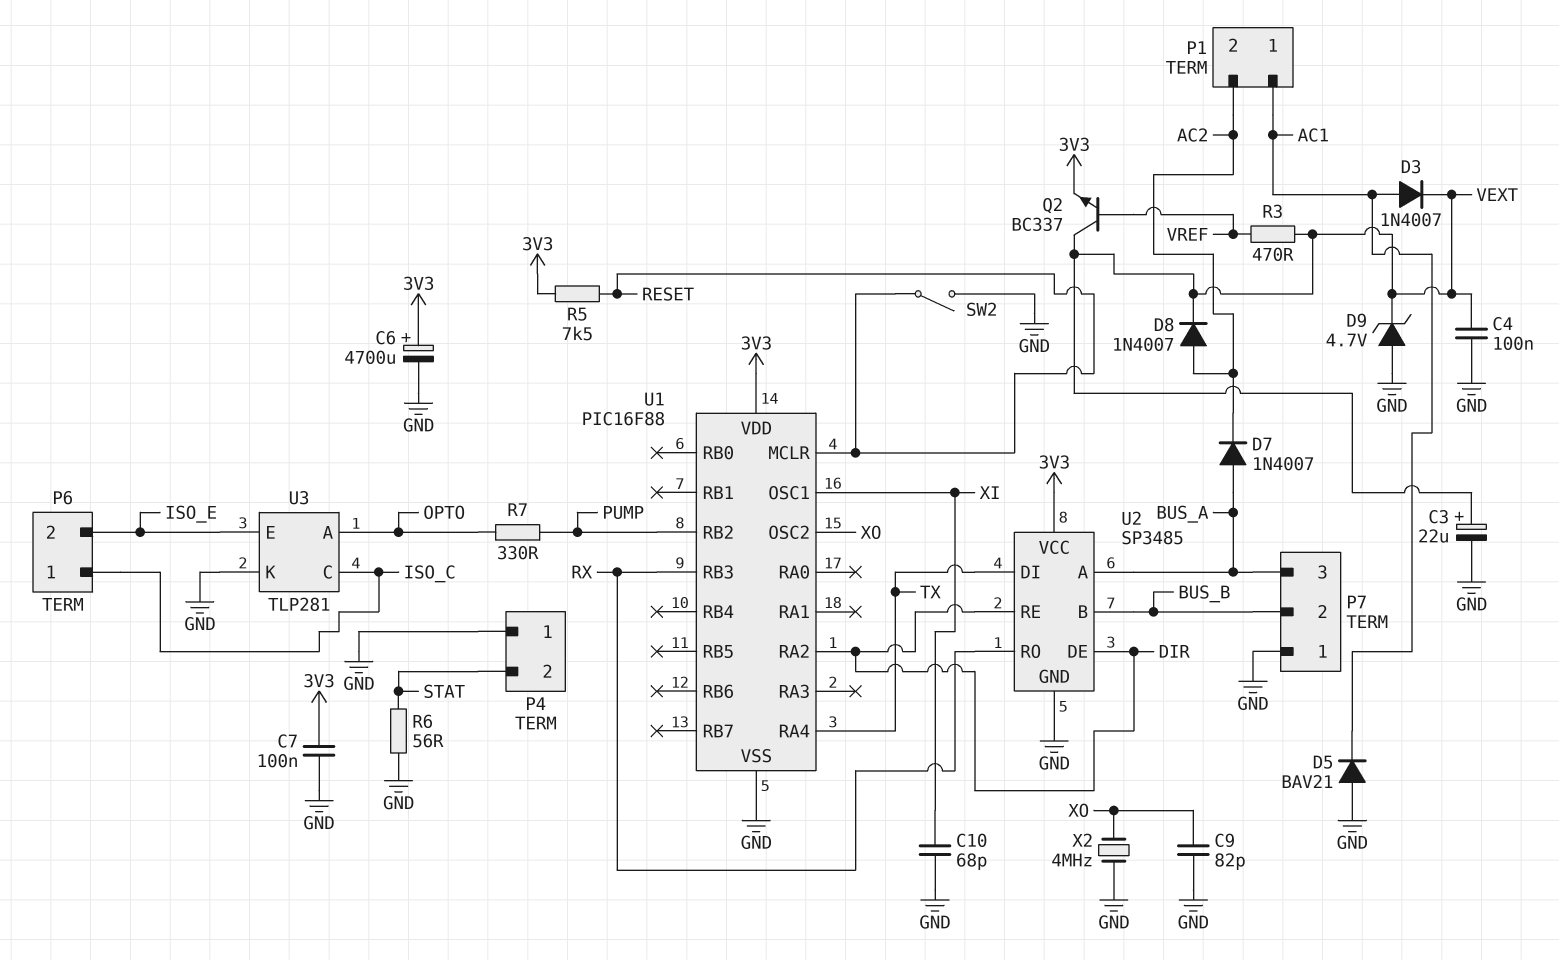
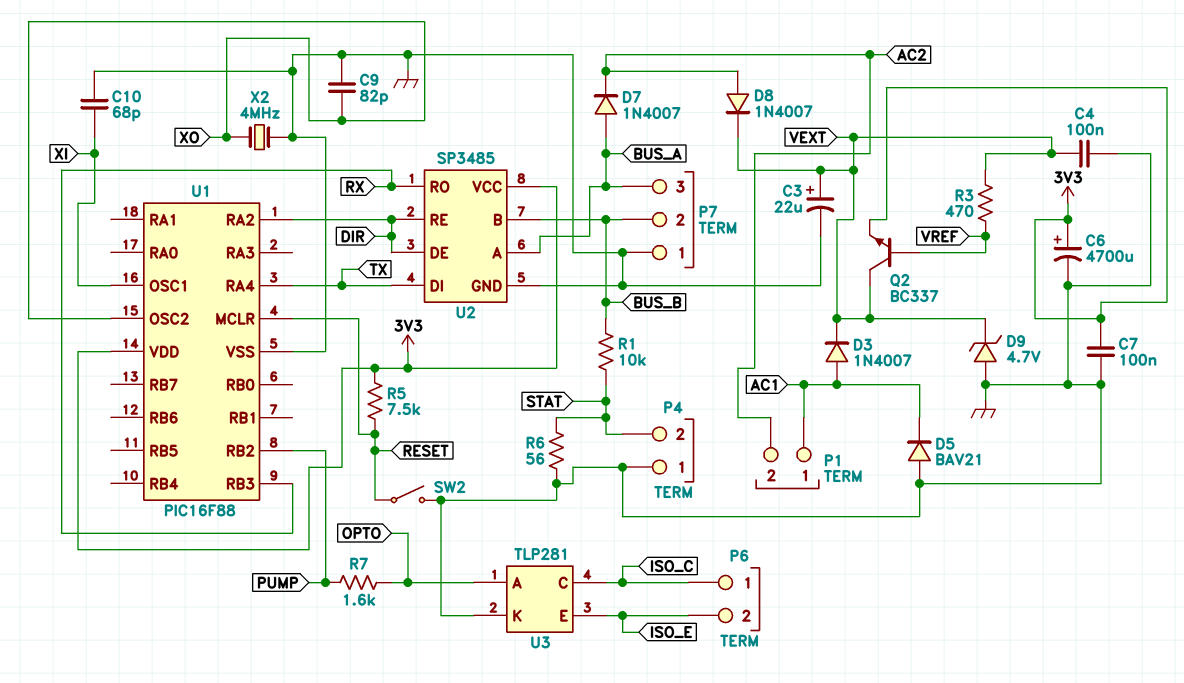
R1: none -> 10k (BUS_B, STAT)
R7: 330 (OPTO, PUMP) -> 1.6k (OPTO, PUMP)

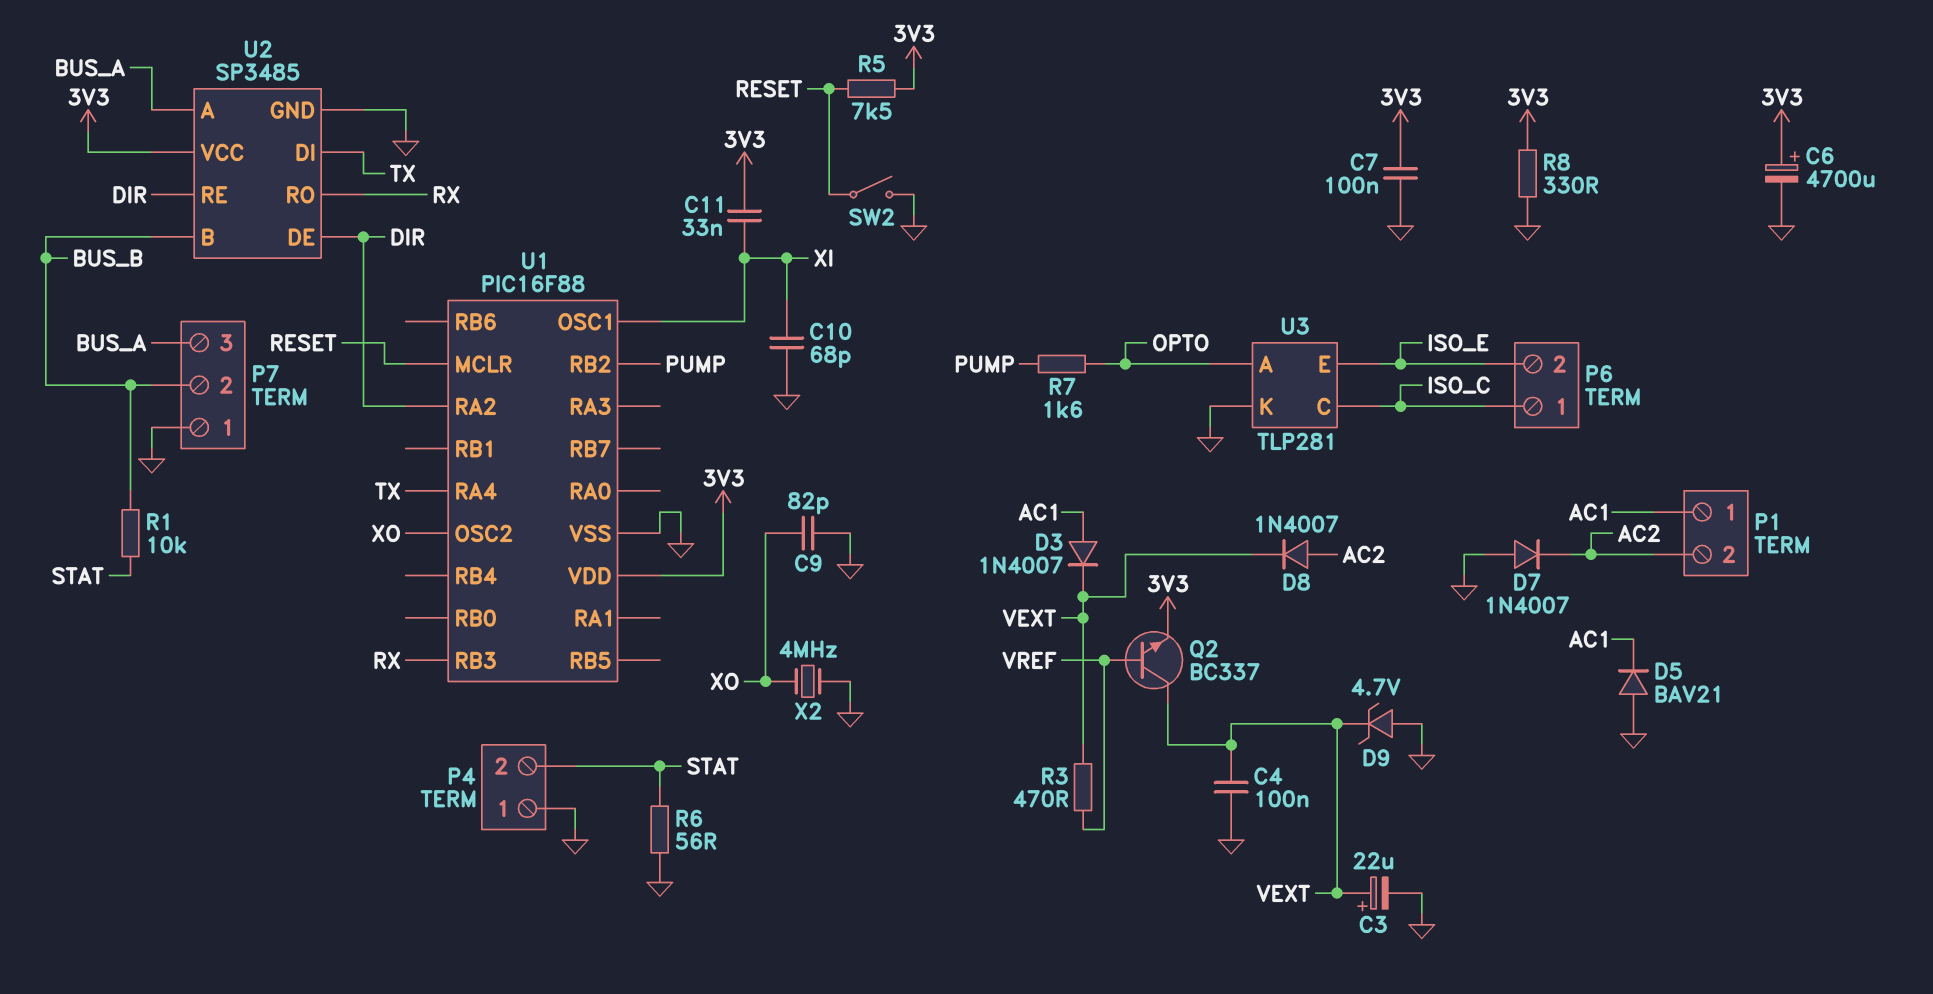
C11: none -> 33nF (3V3, XI)
D7: diode 1N4007 (A BUS_A, K AC2) -> diode 1N4007 (A GND, K AC2)
R8: none -> 330 (3V3, GND)

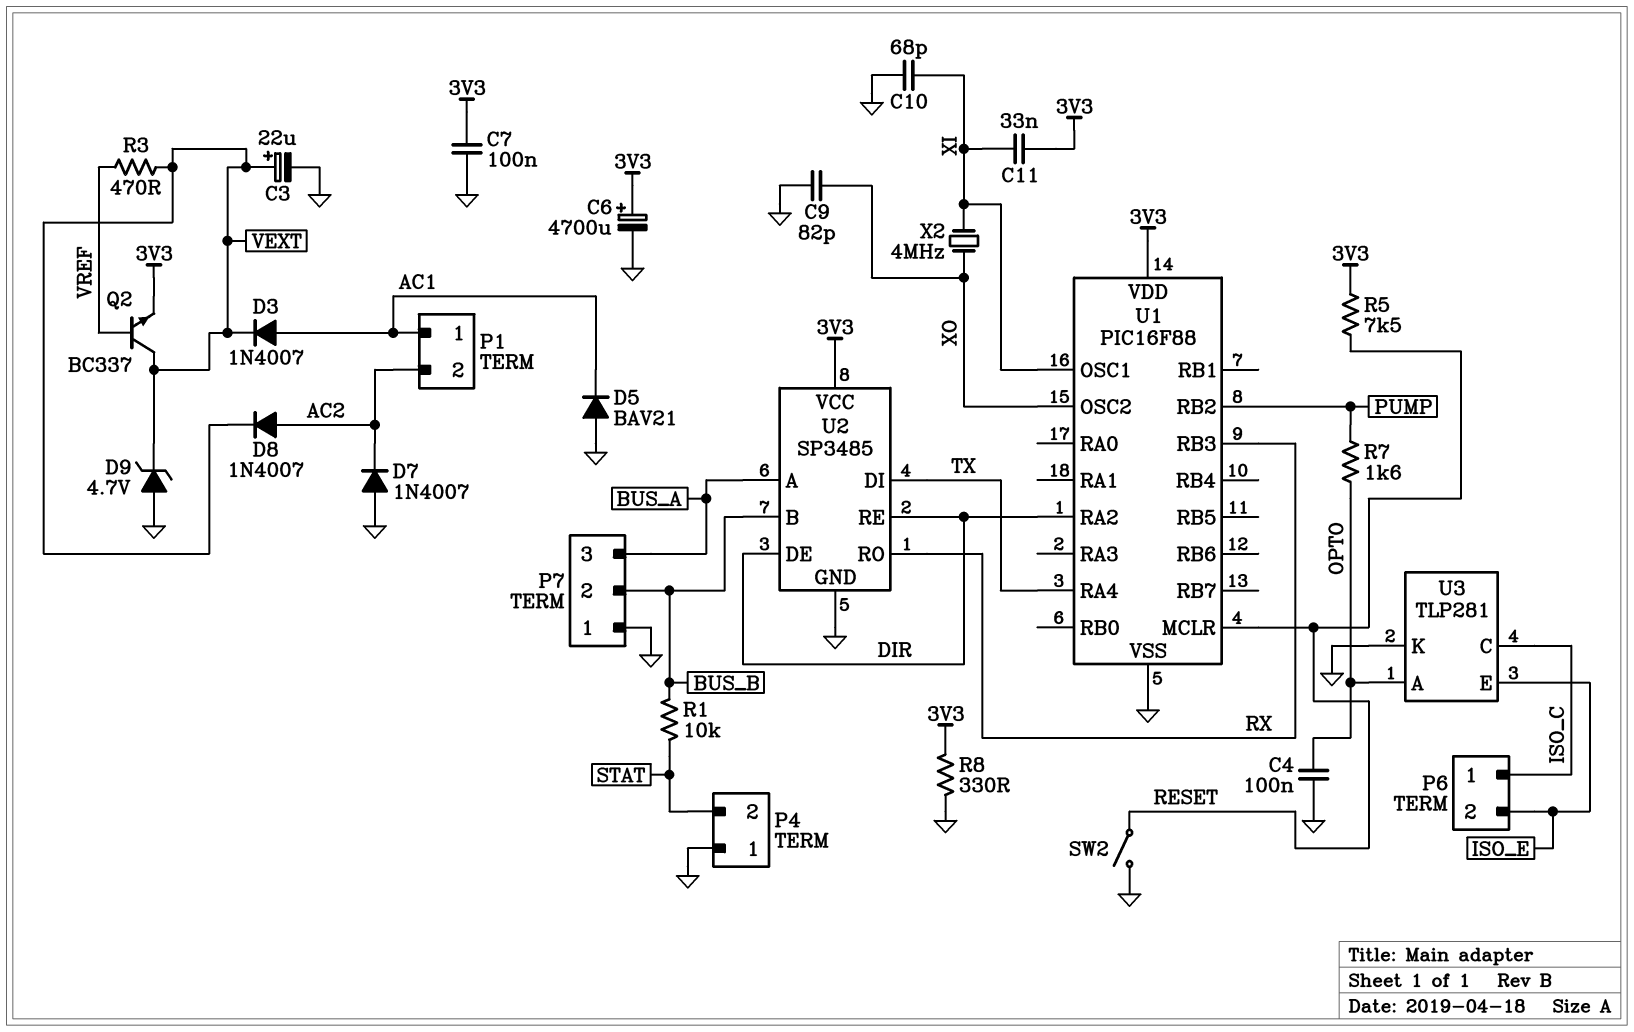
C4: 100nF (GND, VEXT) -> 100nF (GND, OPTO)
R6: 56 (GND, STAT) -> none
X2: 4MHz (GND, XO) -> 4MHz (XI, XO)

